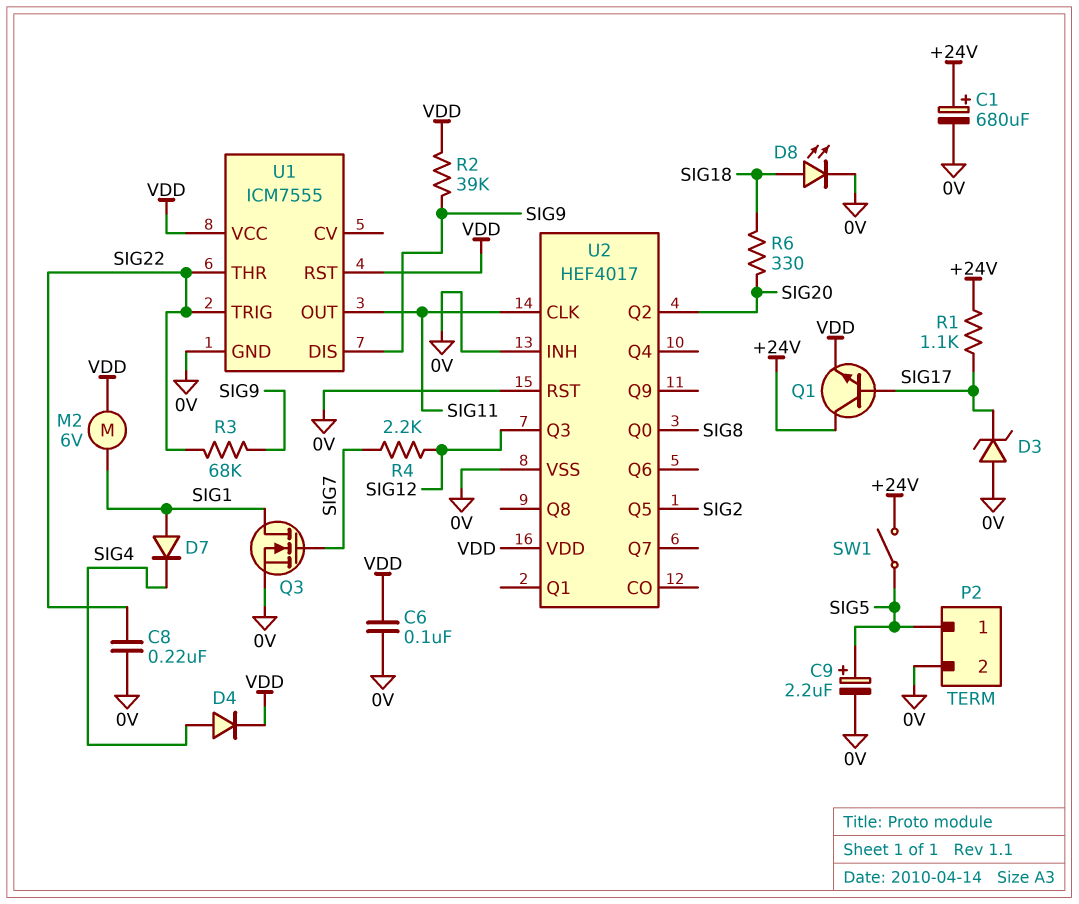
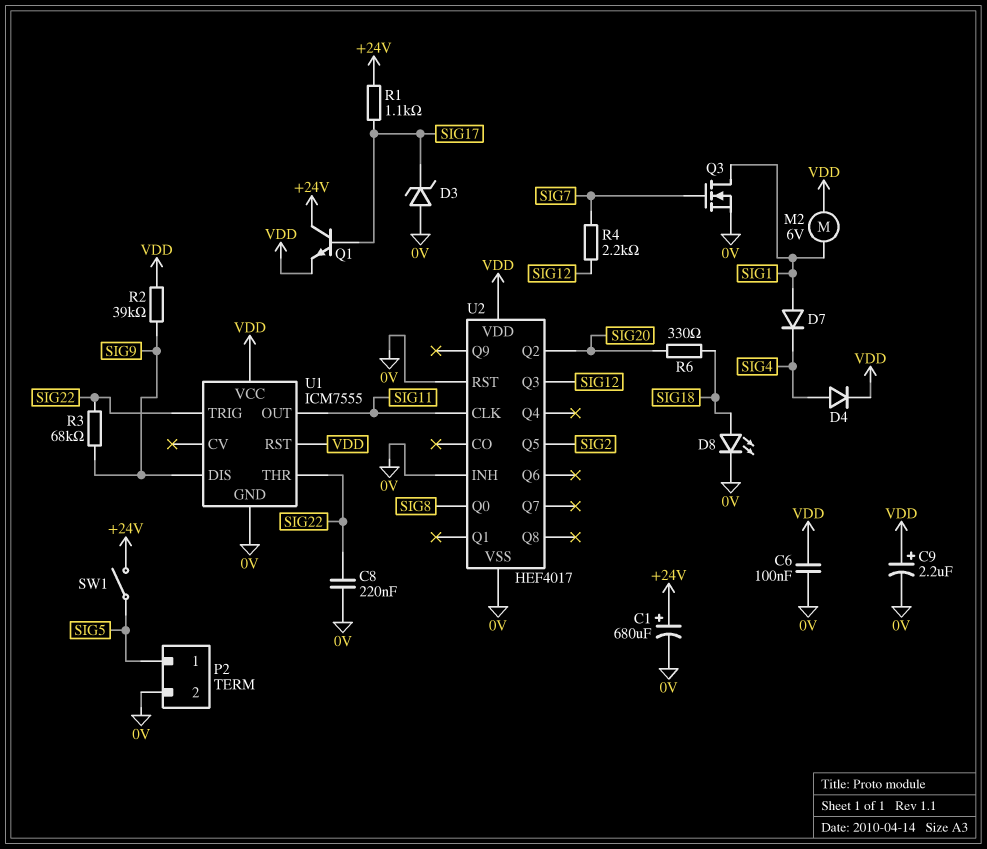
C9: 2.2uF (plus SIG5, minus 0V) -> 2.2uF (plus VDD, minus 0V)

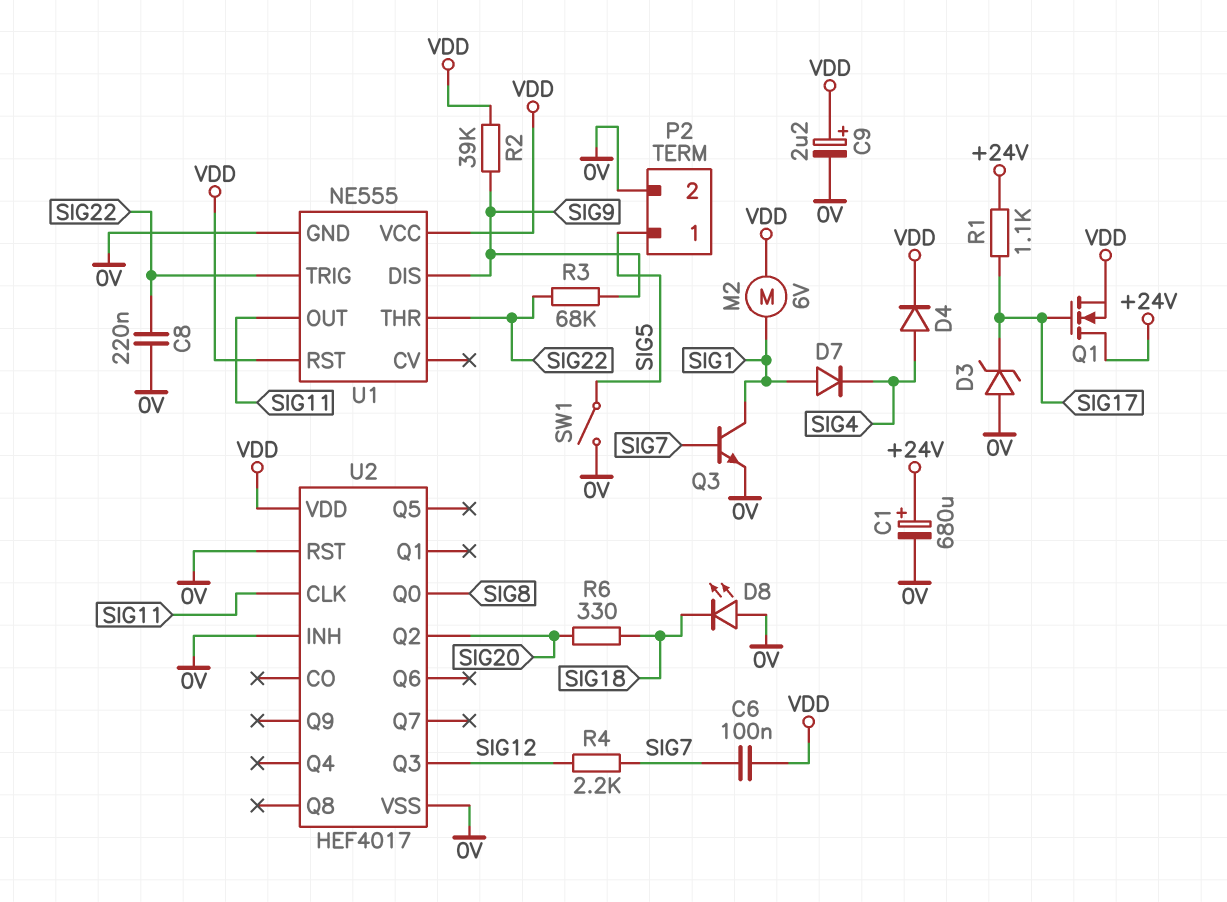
C6: 100nF (0V, VDD) -> 100nF (SIG7, VDD)
D8: LED (A SIG18, K 0V) -> LED (A 0V, K SIG18)
Q1: NPN (B SIG17, C +24V, E VDD) -> NMOS (G SIG17, D +24V, S VDD)
Q3: NMOS (G SIG7, D SIG1, S 0V) -> NPN (B SIG7, C SIG1, E 0V)
SW1: switch (+24V, SIG5) -> switch (0V, SIG5)
U1: ICM7555 -> NE555
U2 pin Q5: SIG2 -> none

